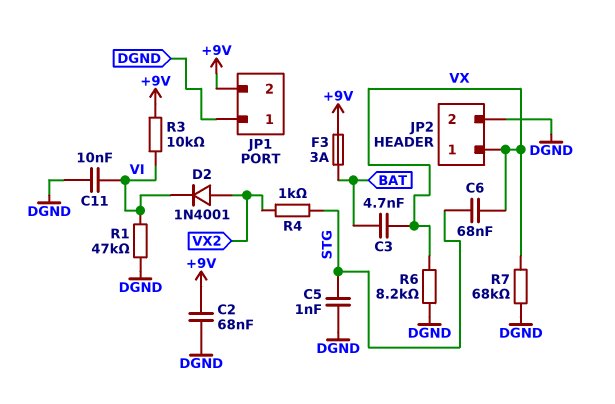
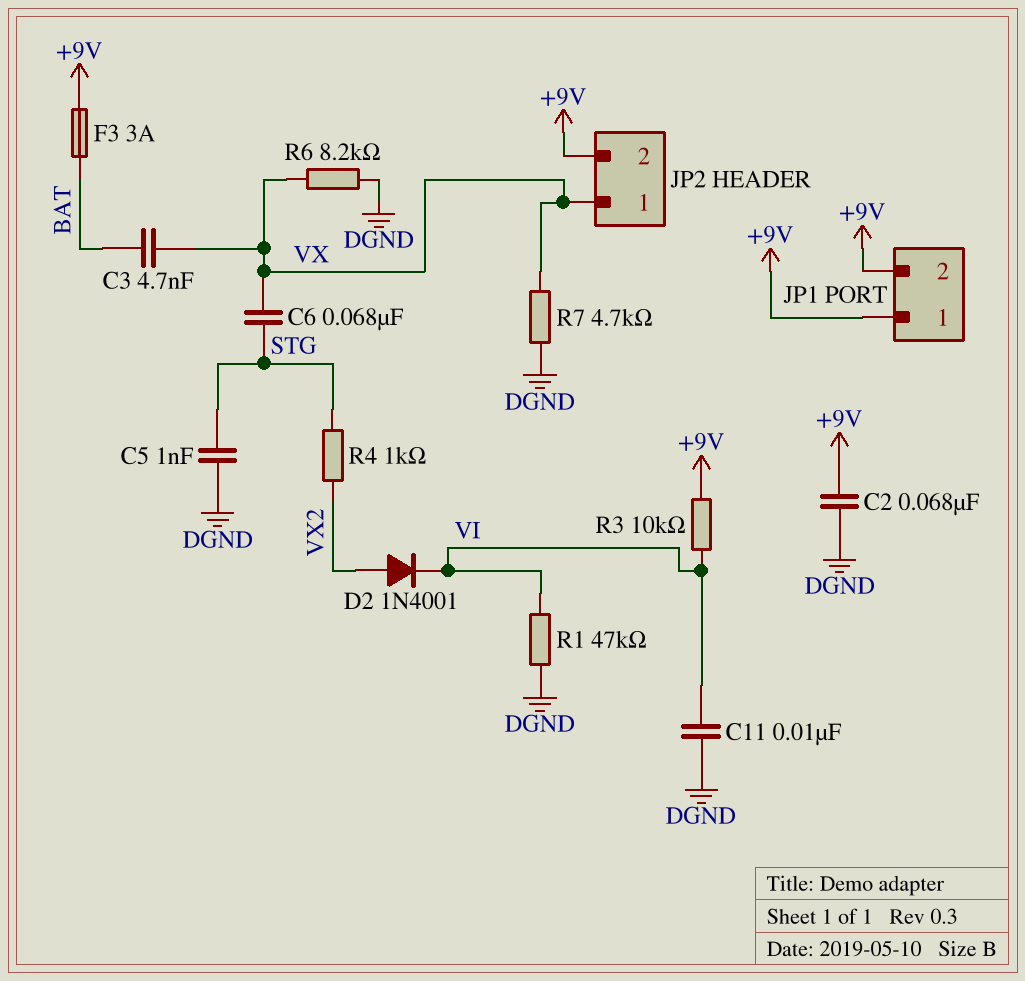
JP1 pin 1: DGND -> +9V
JP2 pin 2: DGND -> +9V
R7: 68k (DGND, VX) -> 4.7k (DGND, VX)

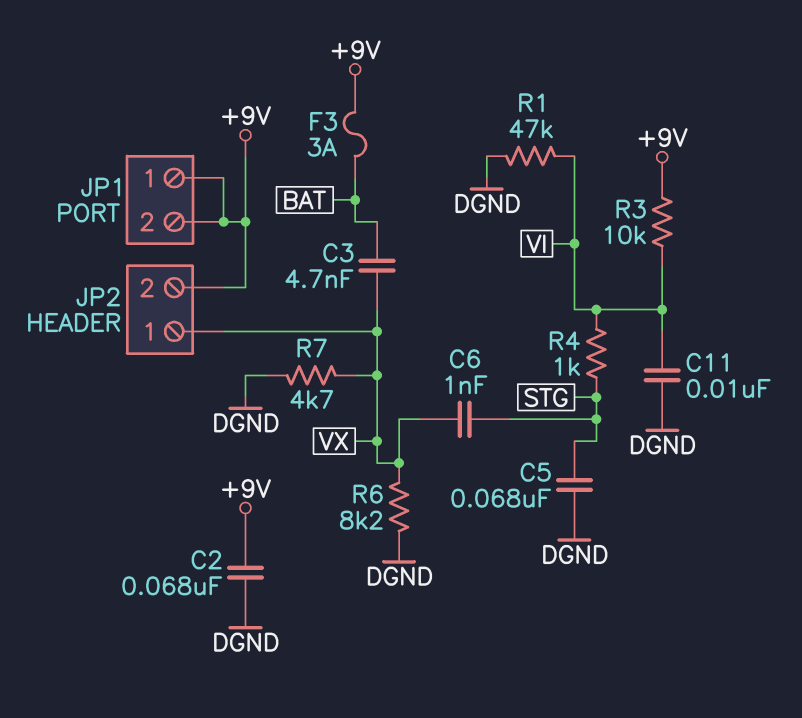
C5: 1nF (DGND, STG) -> 68nF (DGND, STG)
C6: 68nF (STG, VX) -> 1nF (STG, VX)
D2: diode 1N4001 (A VX2, K VI) -> none
R4: 1k (STG, VX2) -> 1k (STG, VI)

